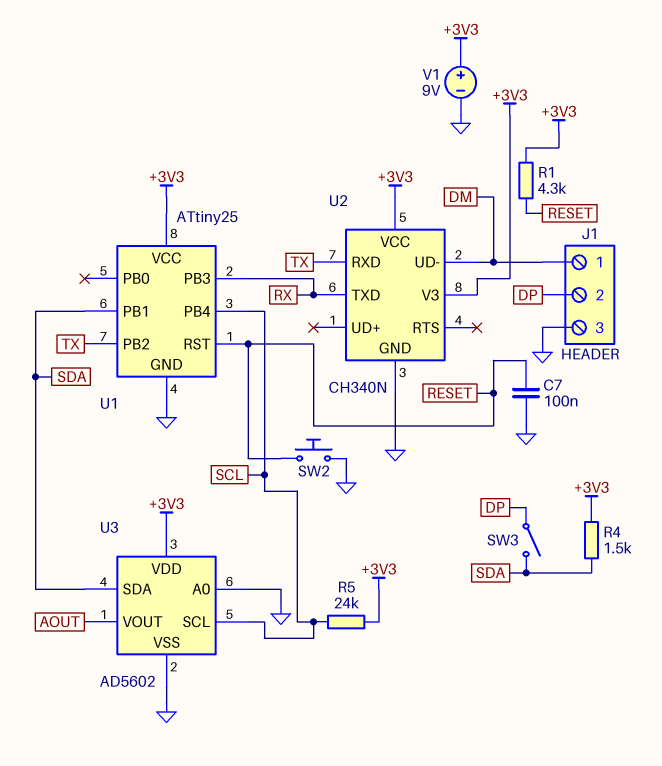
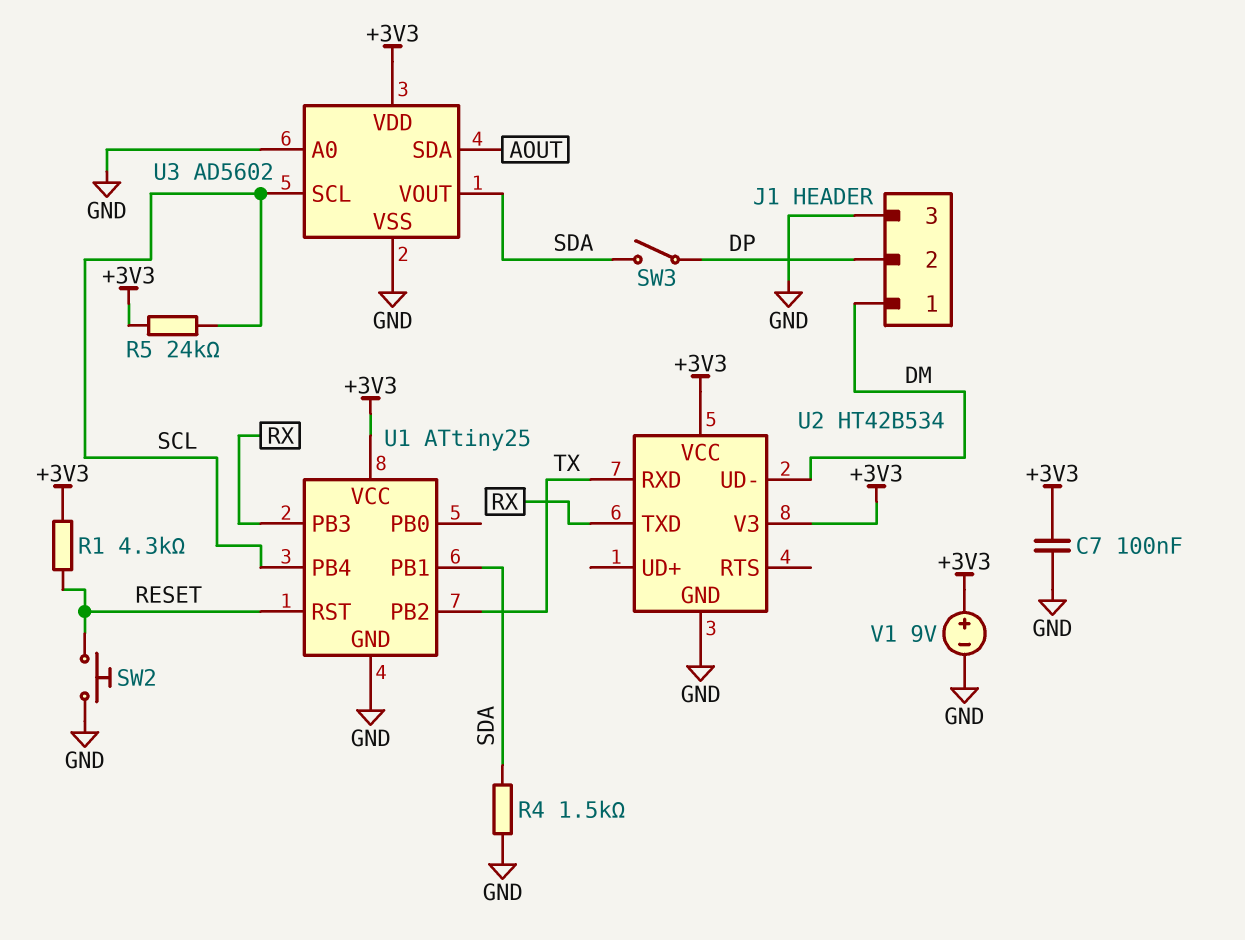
C7: 100nF (GND, RESET) -> 100nF (+3V3, GND)
R4: 1.5k (+3V3, SDA) -> 1.5k (GND, SDA)
U2: CH340N -> HT42B534
U3 pin SDA: SDA -> AOUT
U3 pin VOUT: AOUT -> SDA

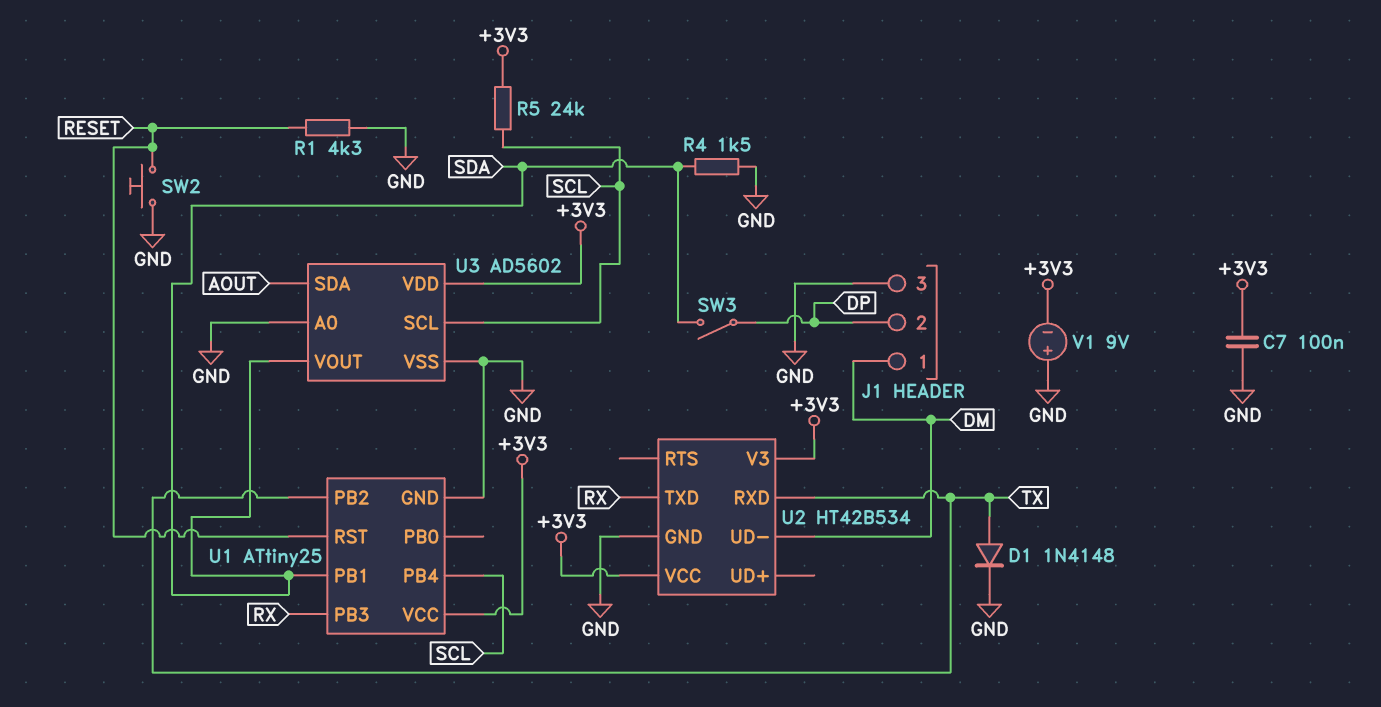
D1: none -> diode 1N4148 (A TX, K GND)
R1: 4.3k (+3V3, RESET) -> 4.3k (GND, RESET)
V1: 9V (plus +3V3, minus GND) -> 9V (plus GND, minus +3V3)

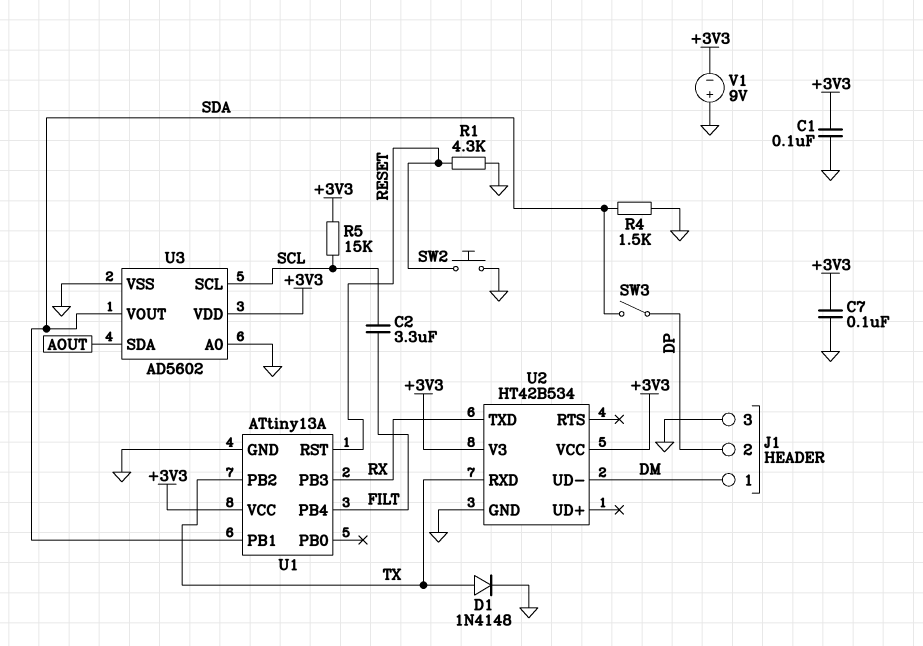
C1: none -> 100nF (+3V3, GND)
C2: none -> 3.3uF (FILT, SCL)
R5: 24k (+3V3, SCL) -> 15k (+3V3, SCL)
U1: ATtiny25 -> ATtiny13A
U1 pin PB4: SCL -> FILT

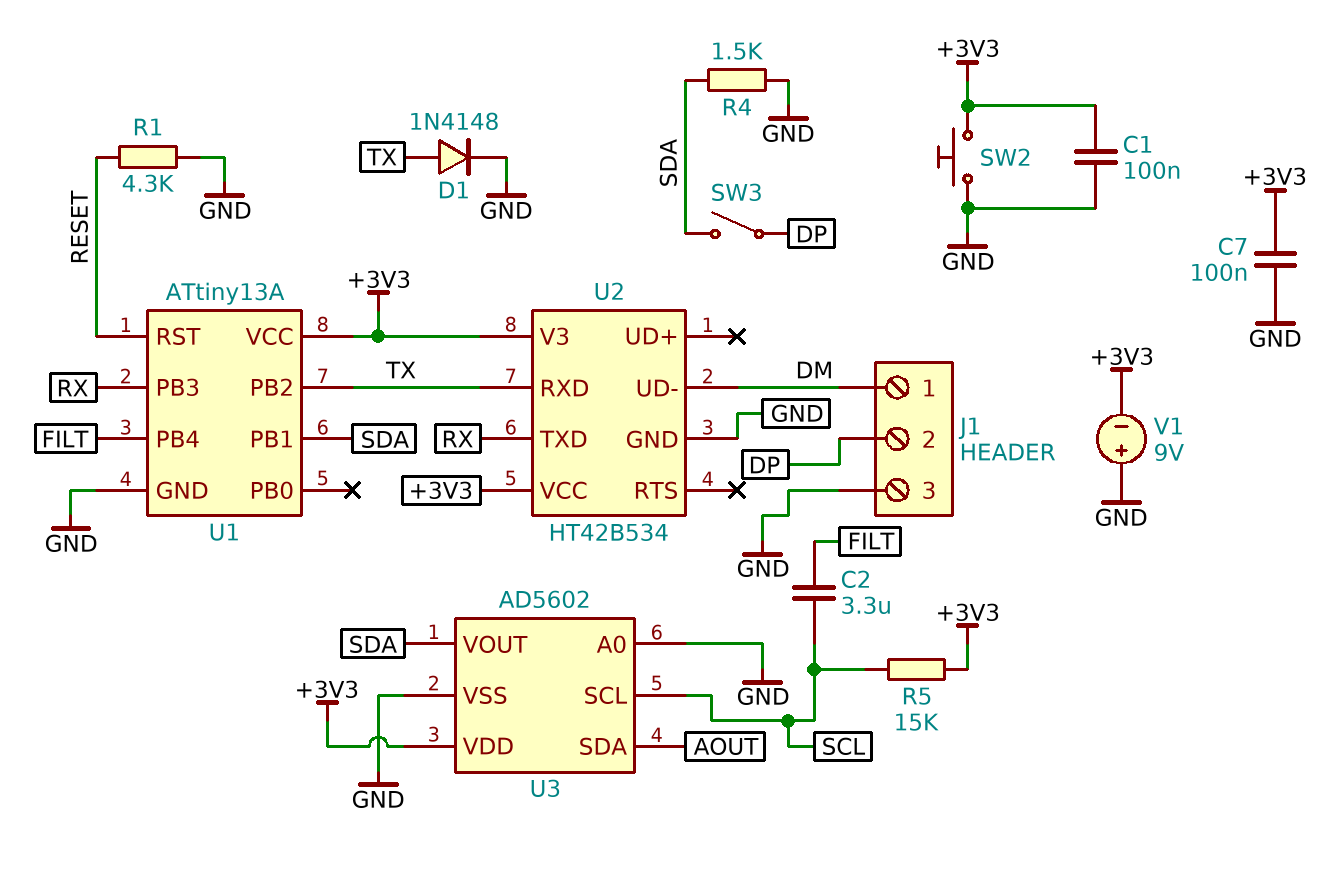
SW2: button (GND, RESET) -> button (+3V3, GND)

